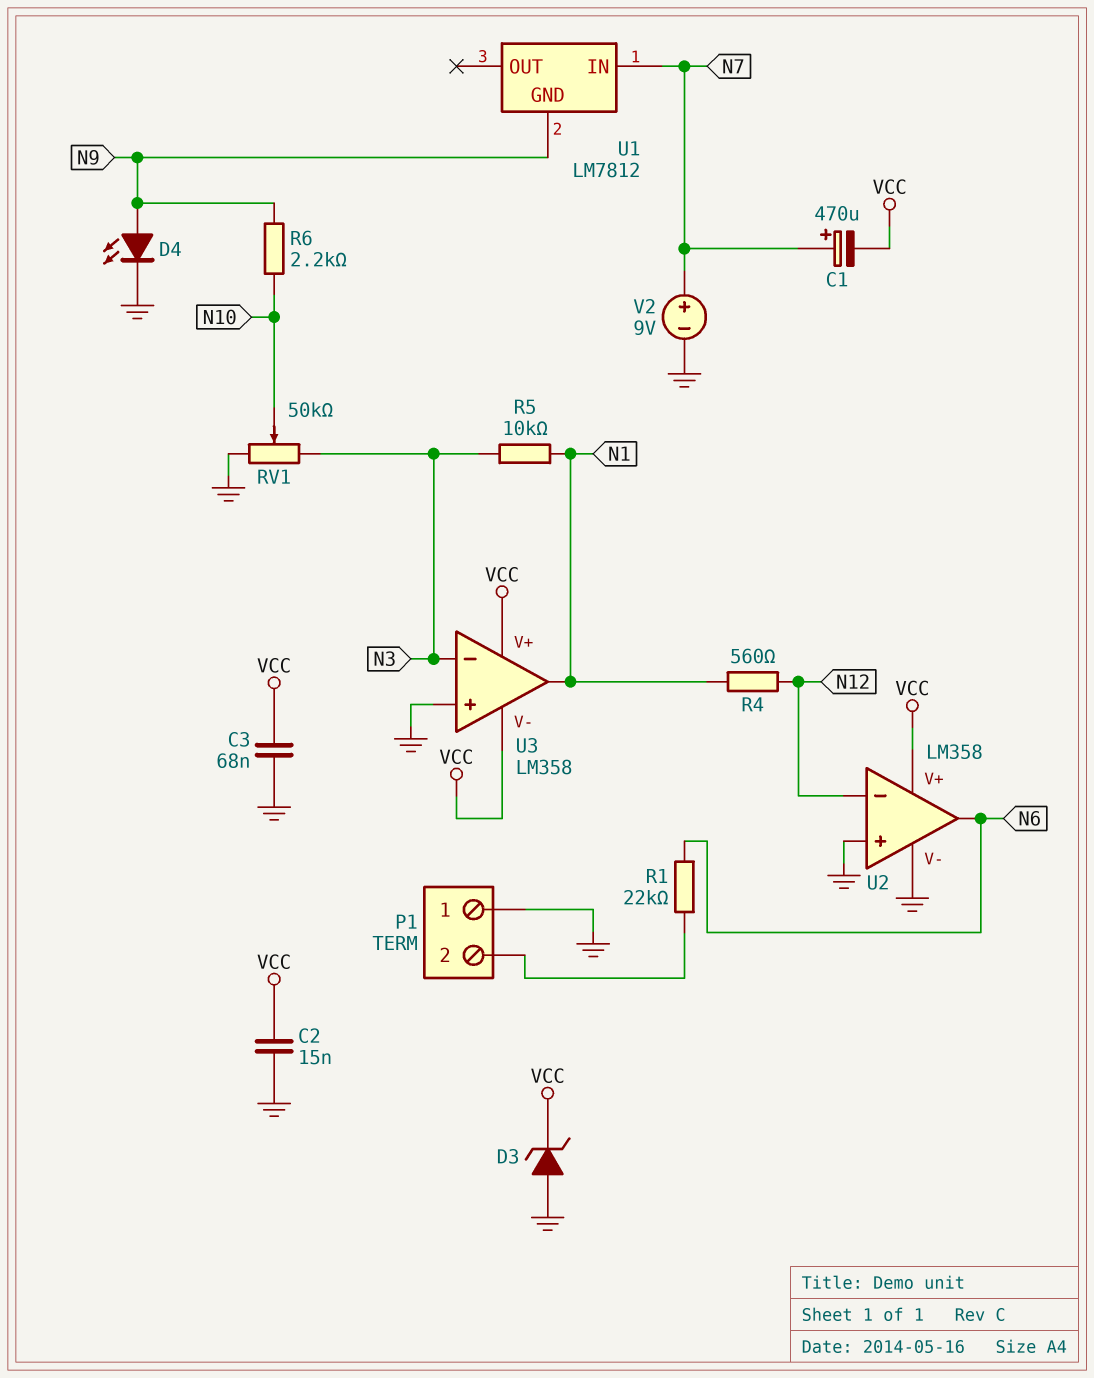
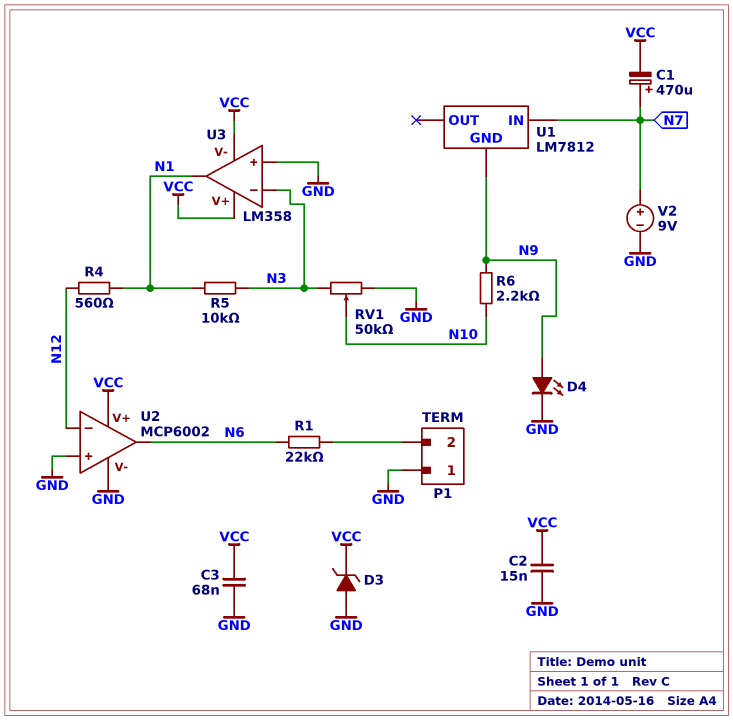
U2: LM358 -> MCP6002

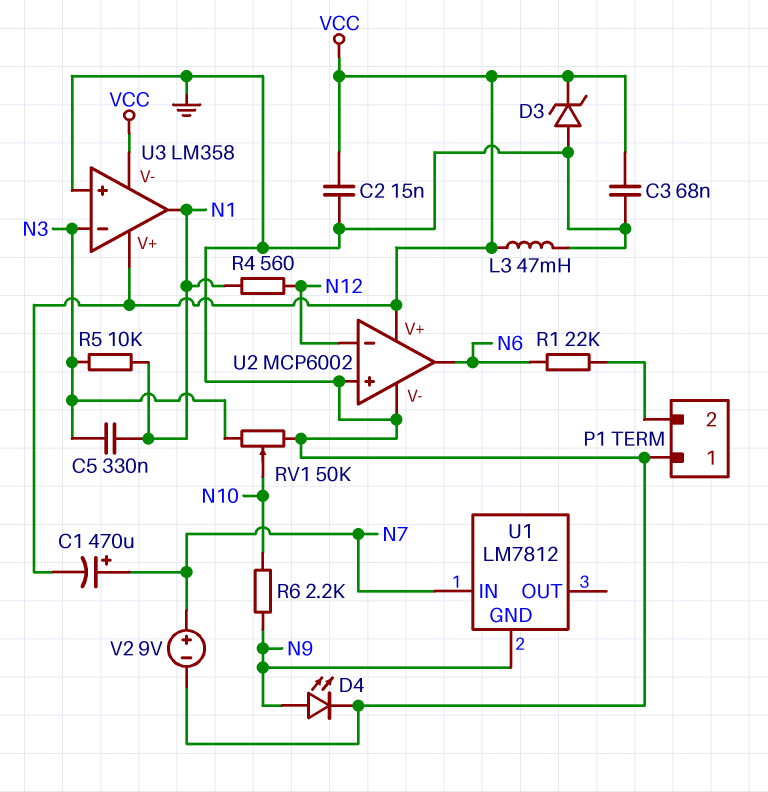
C5: none -> 330nF (N1, N3)
L3: none -> 47mH (GND, VCC)

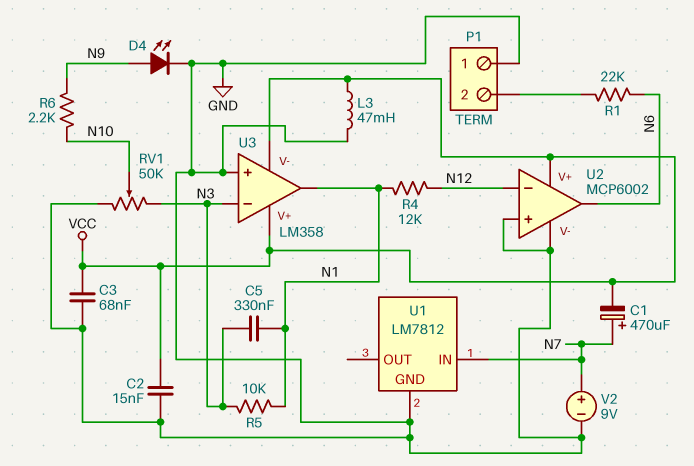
D3: zener (A GND, K VCC) -> none
R4: 560 (N1, N12) -> 12k (N1, N12)
U1 pin GND: N9 -> GND

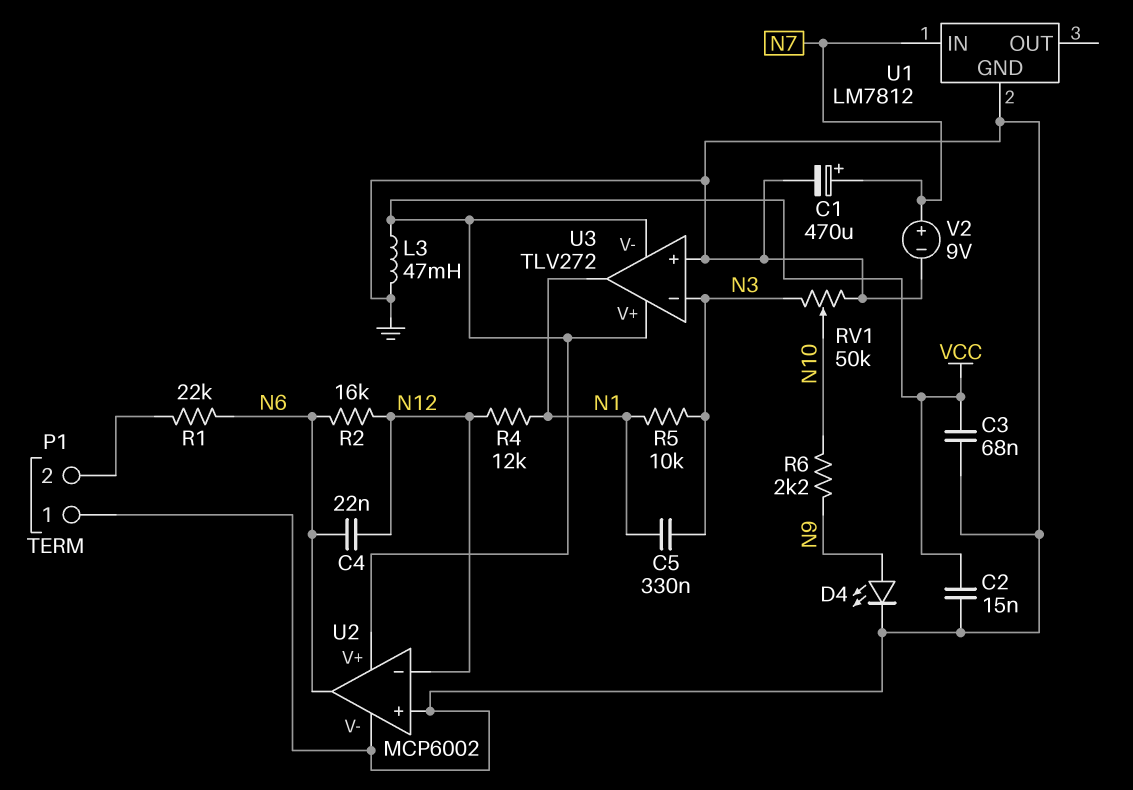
C1: 470uF (plus N7, minus VCC) -> 470uF (plus N7, minus GND)
C4: none -> 22nF (N6, N12)
R2: none -> 16k (N6, N12)
U3: LM358 -> TLV272

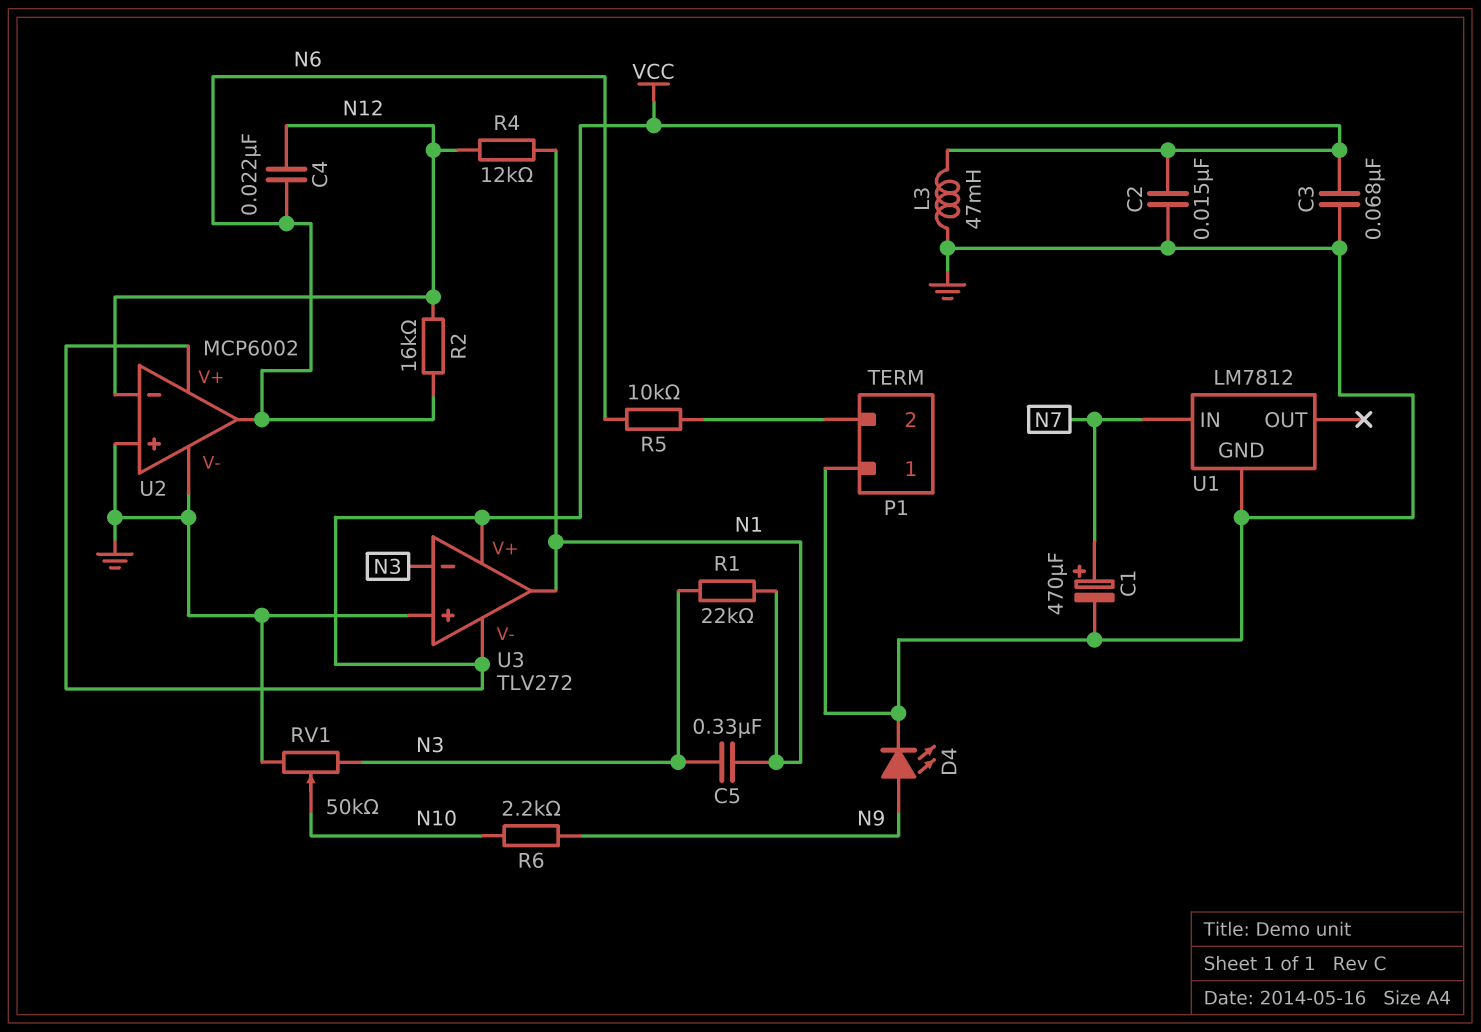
R1: 22k (N6, P1/2) -> 22k (N1, N3)
R5: 10k (N1, N3) -> 10k (N6, P1/2)
V2: 9V (plus N7, minus GND) -> none

